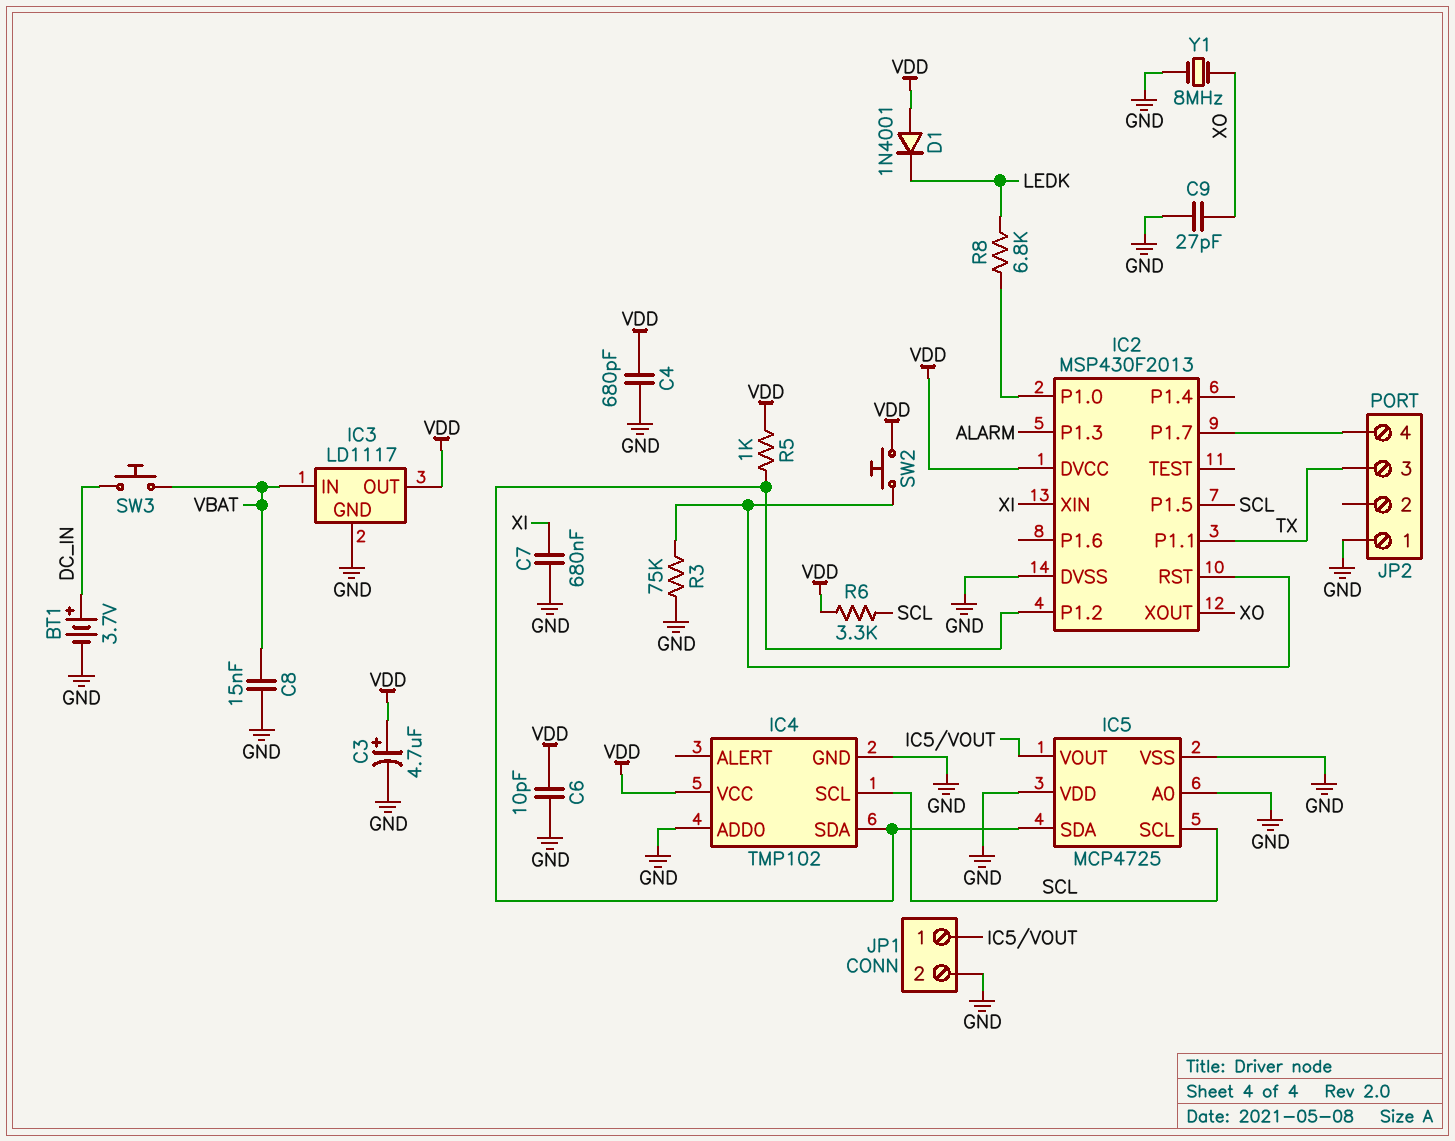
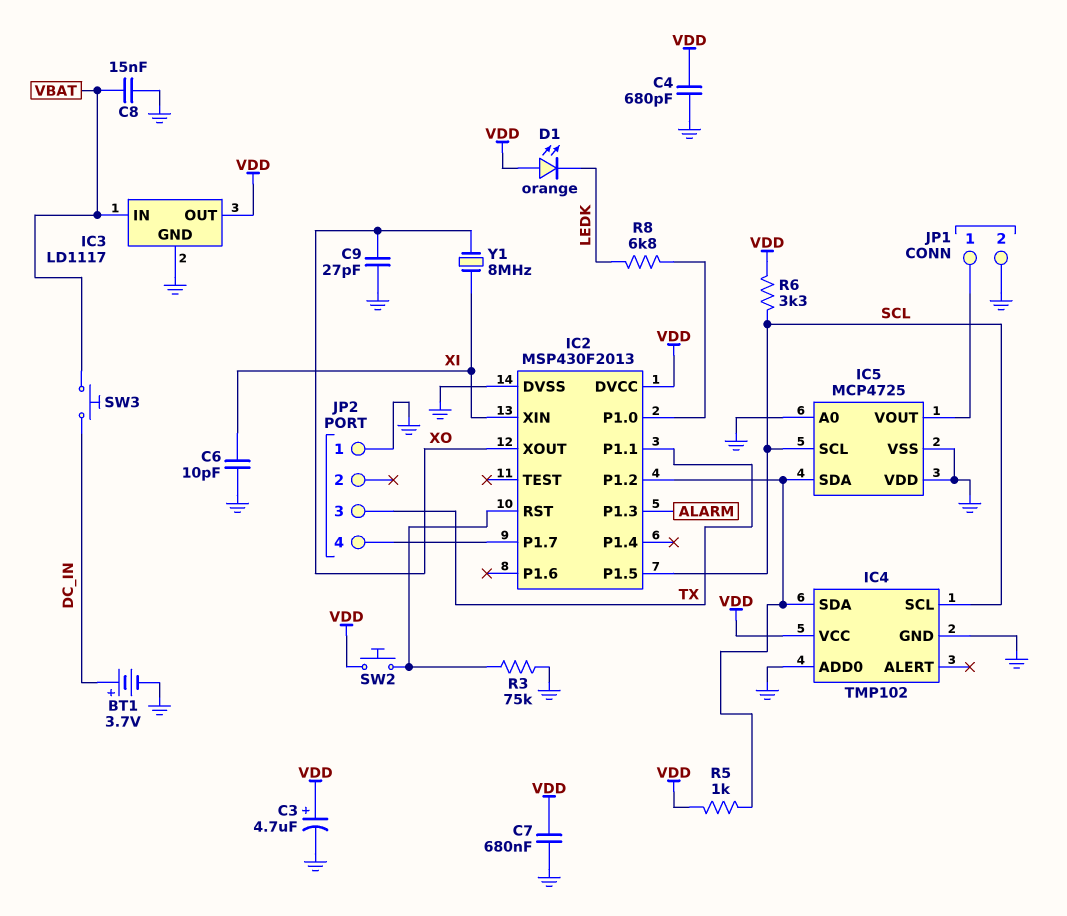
C6: 10pF (GND, VDD) -> 10pF (GND, XI)
C7: 680nF (GND, XI) -> 680nF (GND, VDD)
D1: diode 1N4001 (A VDD, K LEDK) -> LED orange (A VDD, K LEDK)
Y1: 8MHz (GND, XO) -> 8MHz (XI, XO)

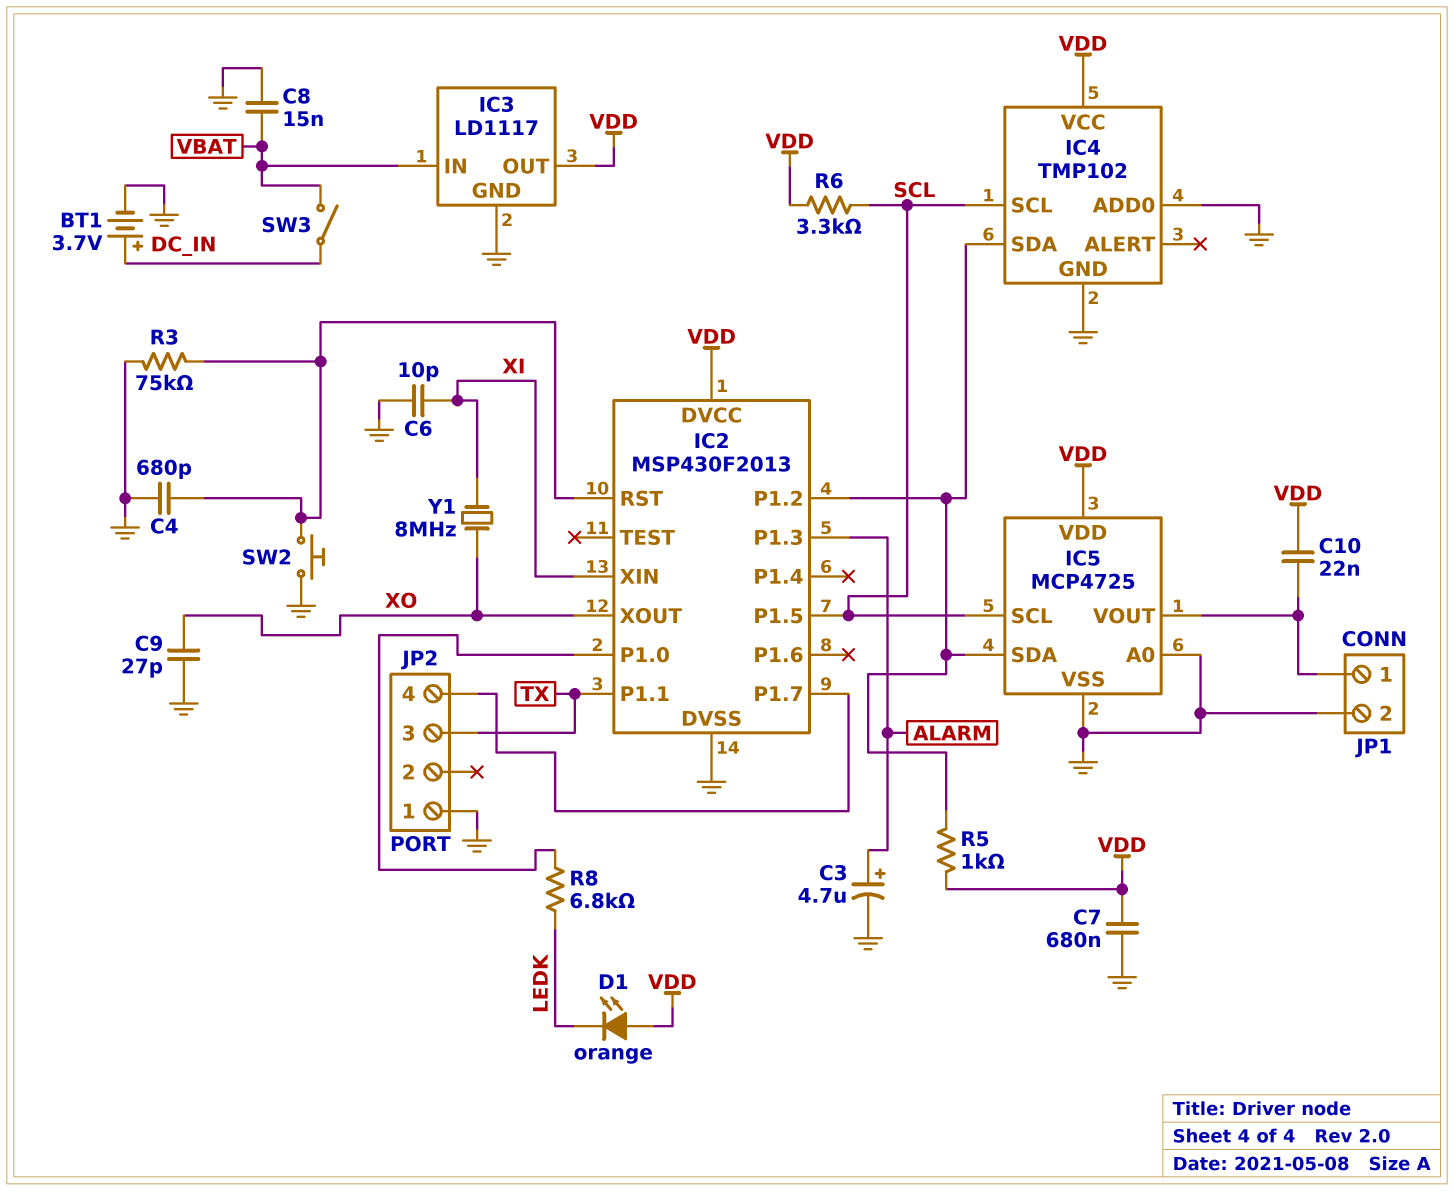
C3: 4.7uF (plus VDD, minus GND) -> 4.7uF (plus ALARM, minus GND)
C4: 680pF (GND, VDD) -> 680pF (GND, IC2/RST)
C10: none -> 22nF (IC5/VOUT, VDD)
IC5 pin VDD: GND -> VDD
SW2: button (IC2/RST, VDD) -> button (GND, IC2/RST)
SW3: button (DC_IN, VBAT) -> switch (DC_IN, VBAT)

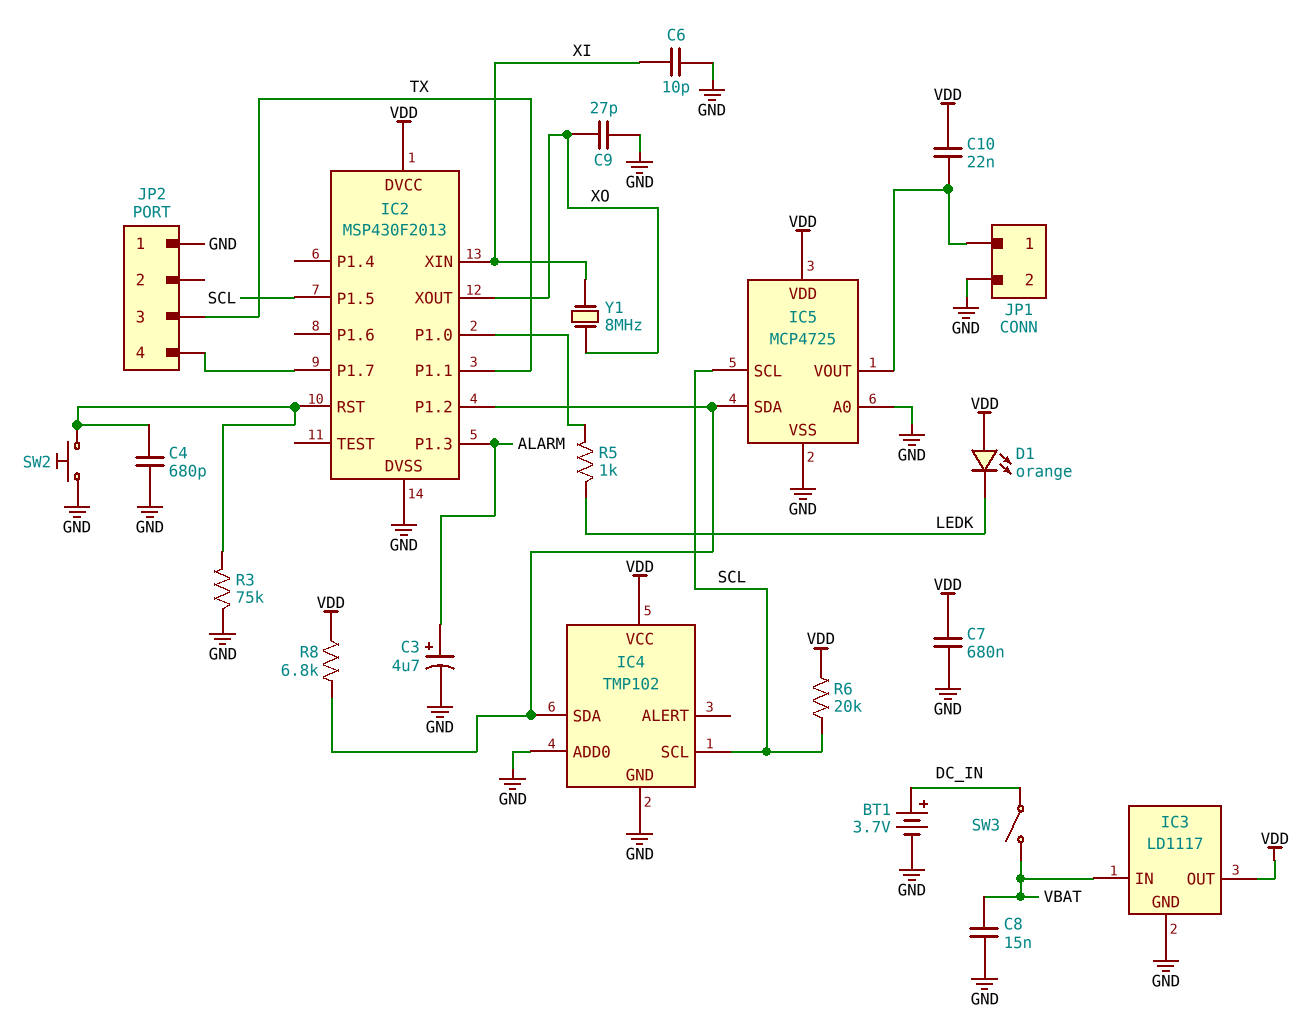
R5: 1k (IC2/P1.2, VDD) -> 1k (IC2/P1.0, LEDK)
R6: 3.3k (SCL, VDD) -> 20k (SCL, VDD)
R8: 6.8k (IC2/P1.0, LEDK) -> 6.8k (IC2/P1.2, VDD)

